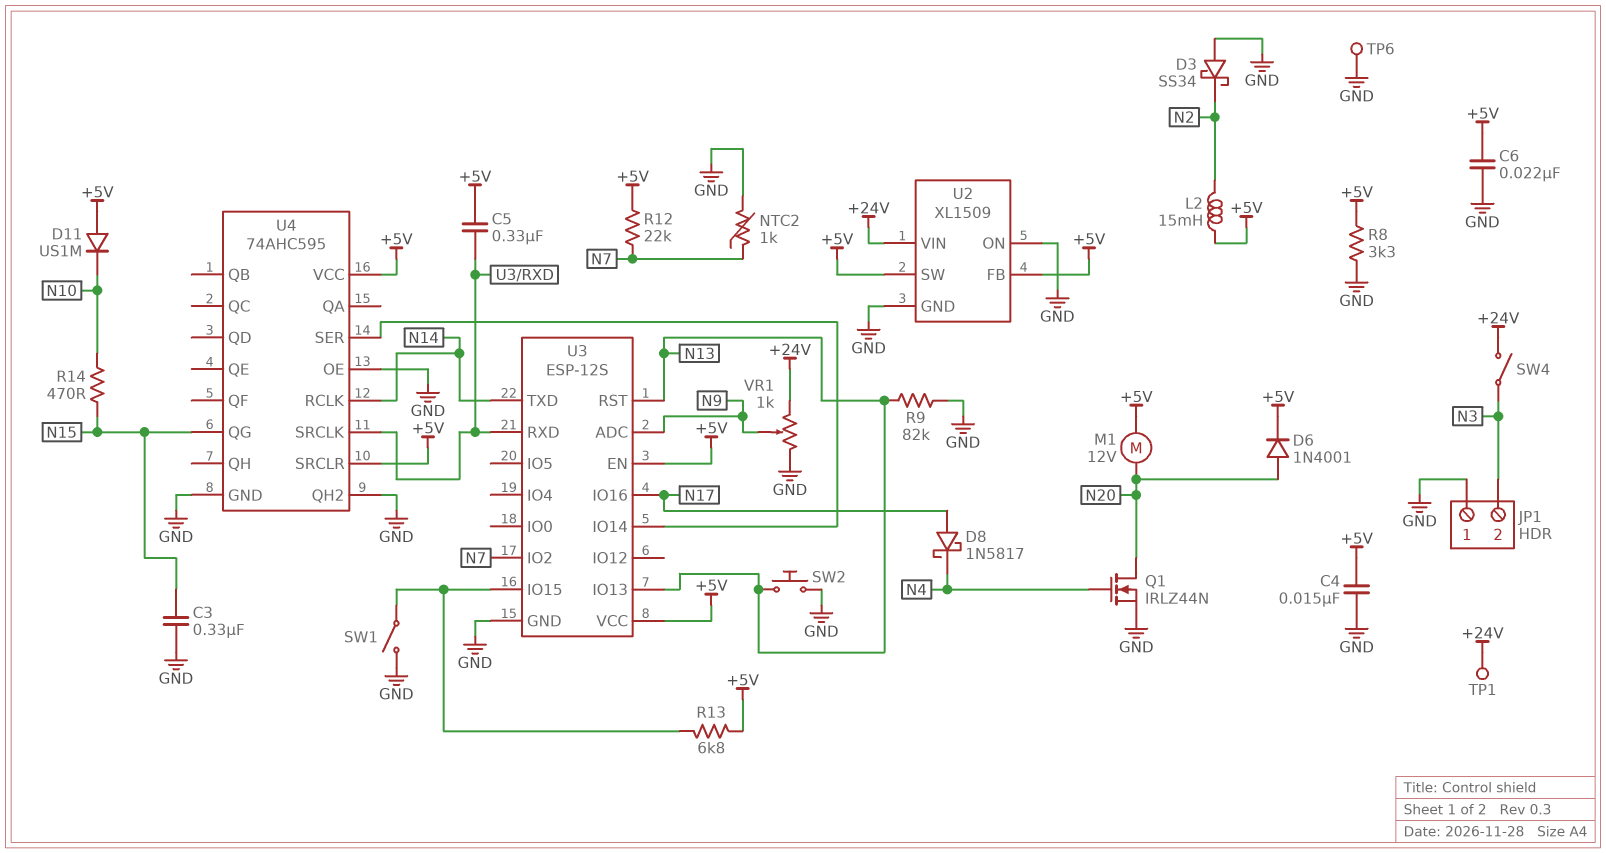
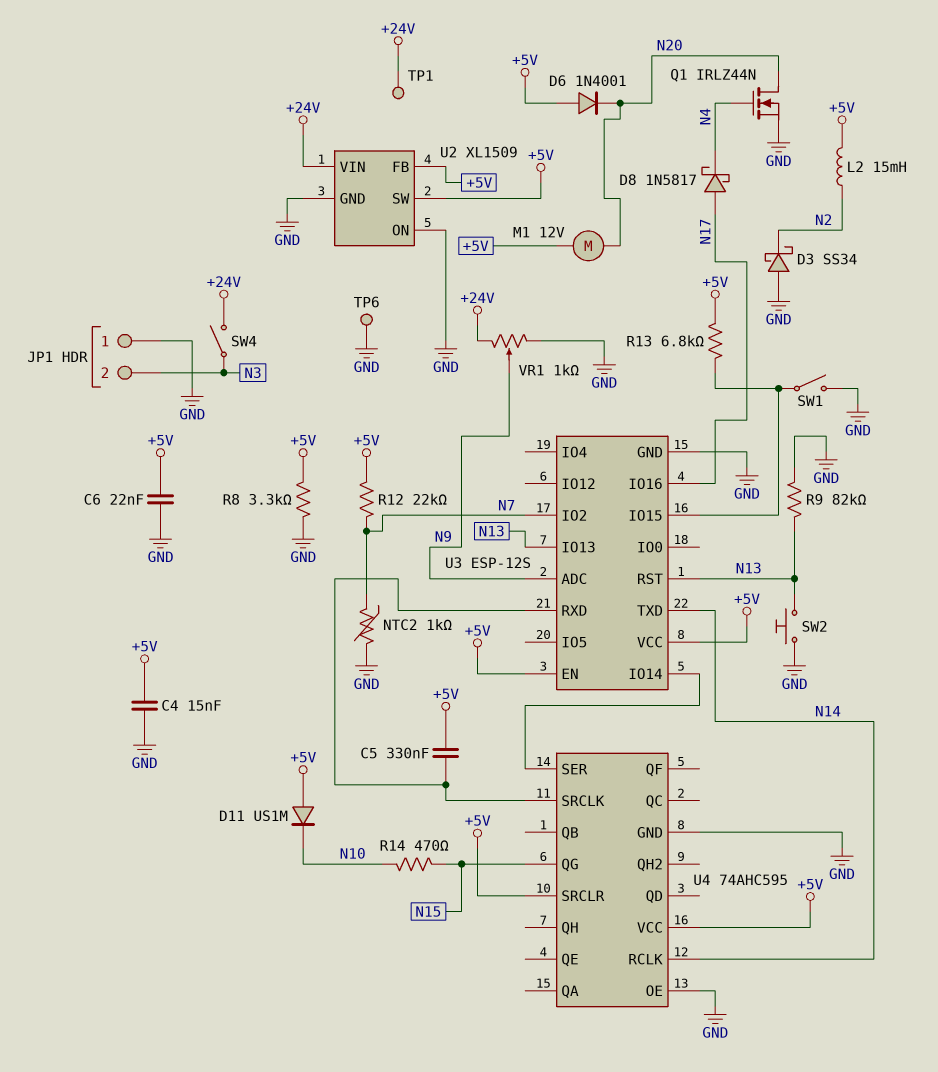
C3: 330nF (GND, N15) -> none
D6: diode 1N4001 (A N20, K +5V) -> diode 1N4001 (A +5V, K N20)
U4 pin QH2: GND -> none

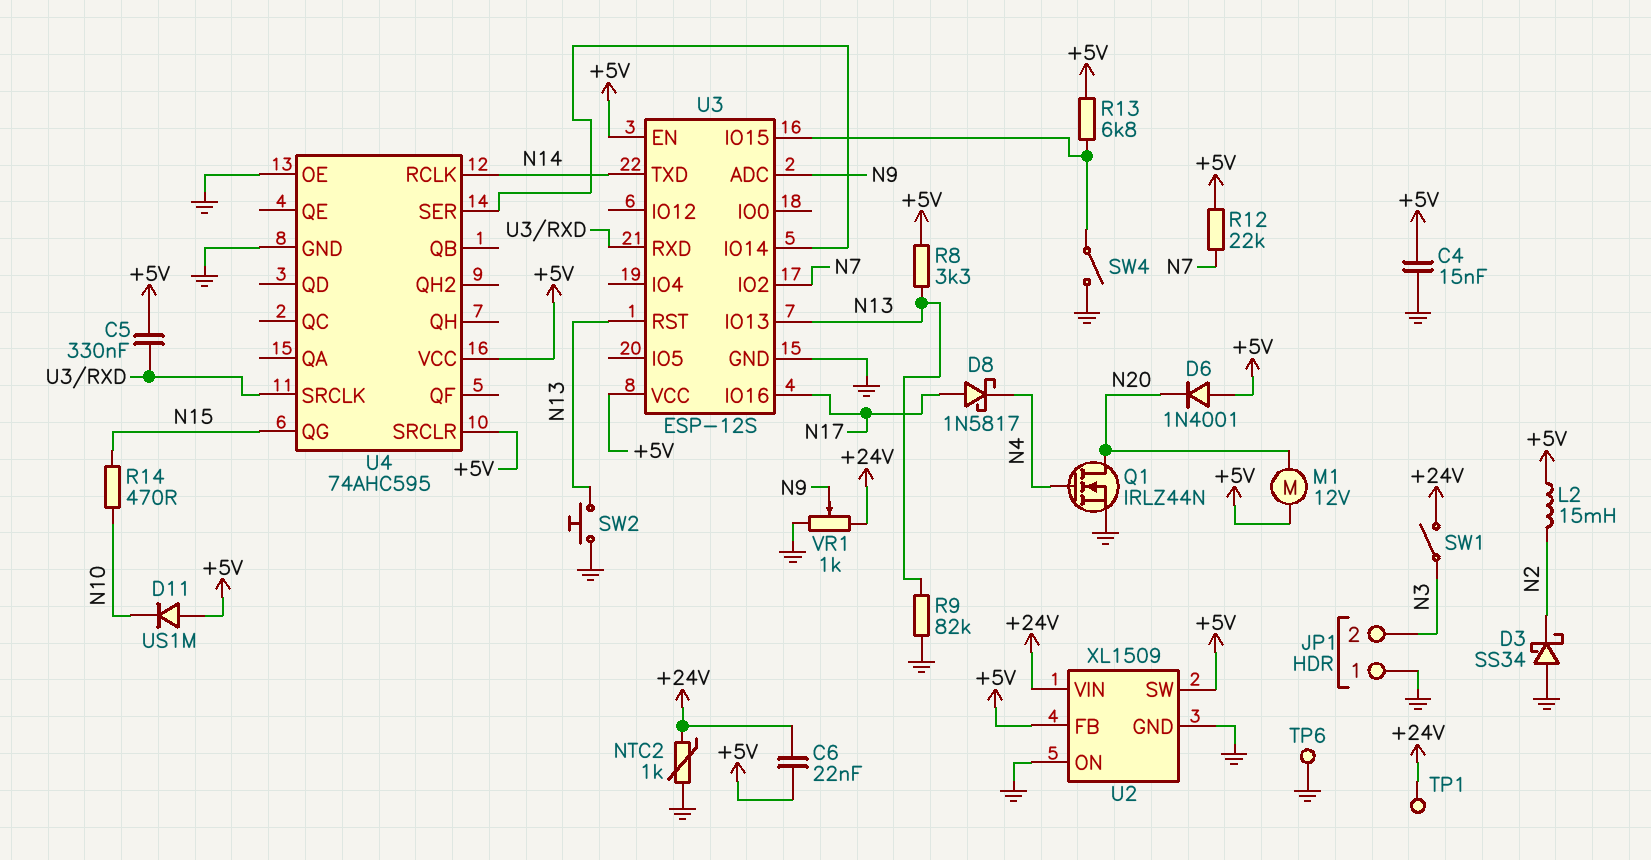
C6: 22nF (+5V, GND) -> 22nF (+5V, +24V)
NTC2: 1k (GND, N7) -> 1k (+24V, GND)
R8: 3.3k (+5V, GND) -> 3.3k (+5V, N13)
SW1: switch (GND, U3/IO15) -> switch (+24V, N3)
SW4: switch (+24V, N3) -> switch (GND, U3/IO15)

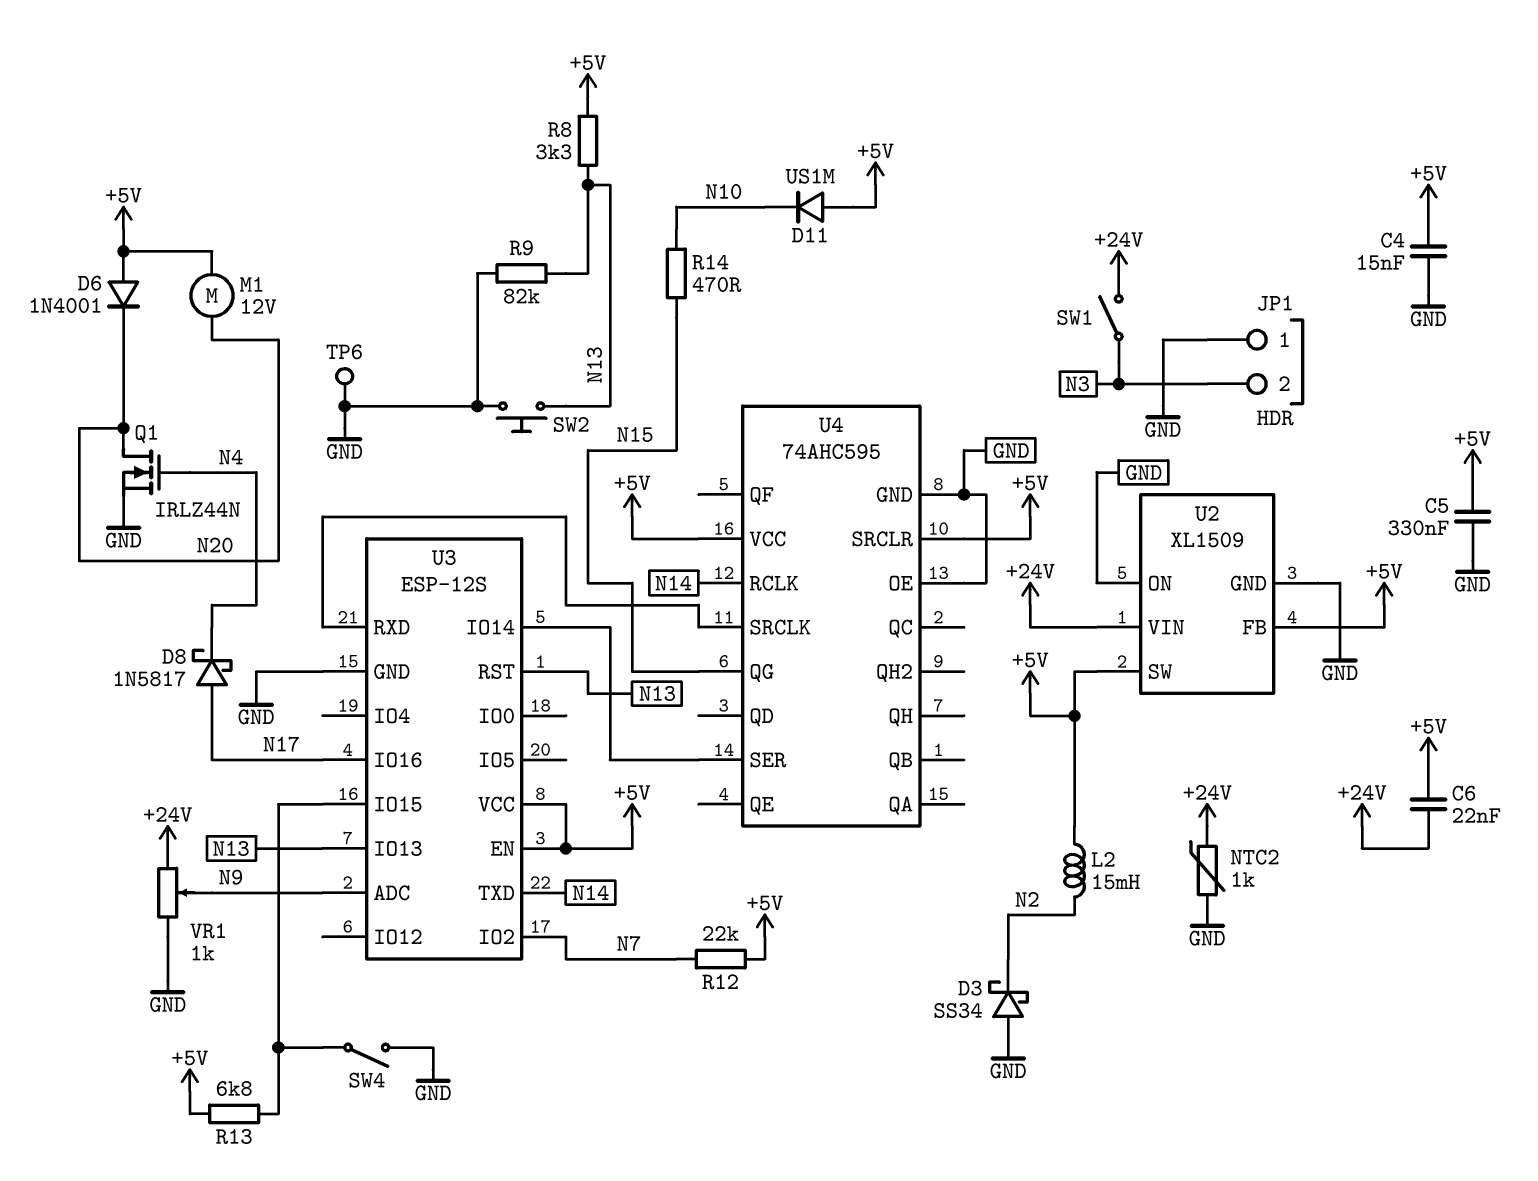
C5: 330nF (+5V, U3/RXD) -> 330nF (+5V, GND)
TP1: test point (+24V) -> none

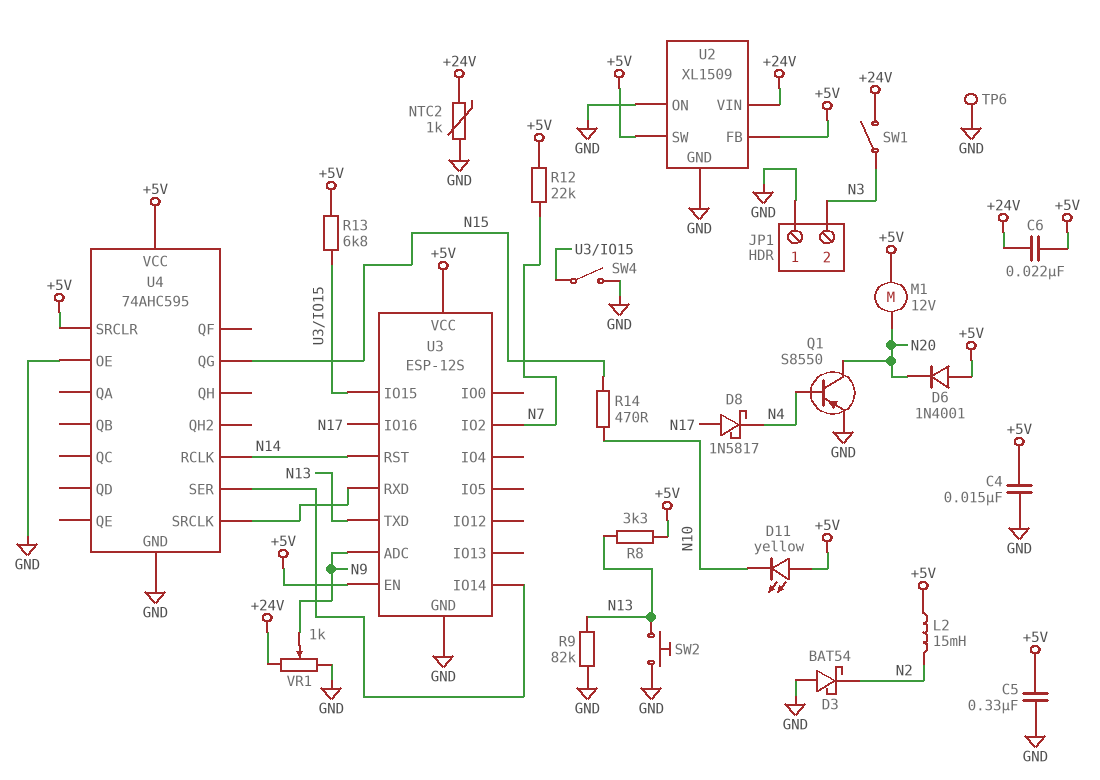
D3: schottky SS34 (A GND, K N2) -> schottky BAT54 (A GND, K N2)
D11: diode US1M (A +5V, K N10) -> LED yellow (A +5V, K N10)
Q1: NMOS IRLZ44N (G N4, D N20, S GND) -> PNP S8550 (B N4, C N20, E GND)
U3 pin IO13: N13 -> none
U3 pin RST: N13 -> N14
U3 pin TXD: N14 -> N13

